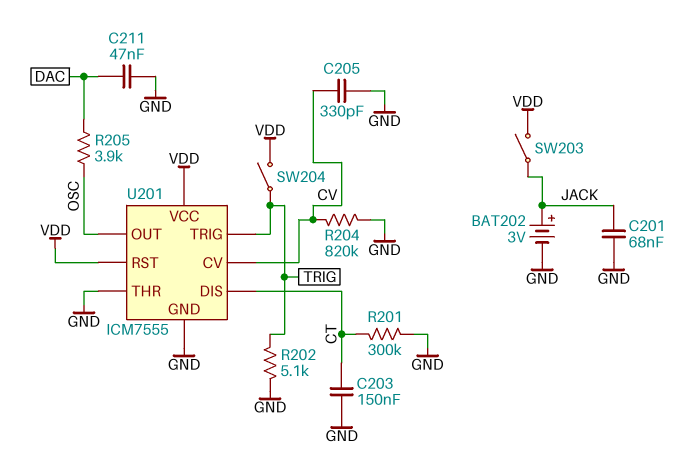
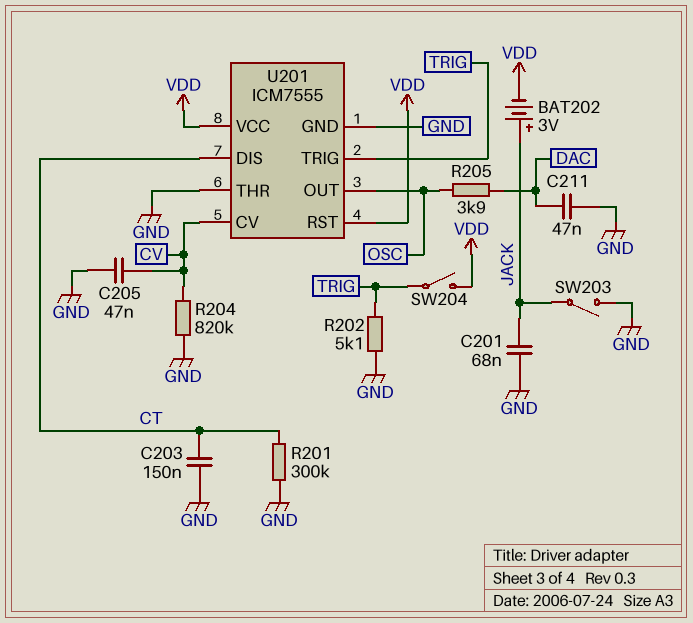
BAT202: 3V (plus JACK, minus GND) -> 3V (plus JACK, minus VDD)
C205: 330pF (CV, GND) -> 47nF (CV, GND)
SW203: switch (JACK, VDD) -> switch (GND, JACK)

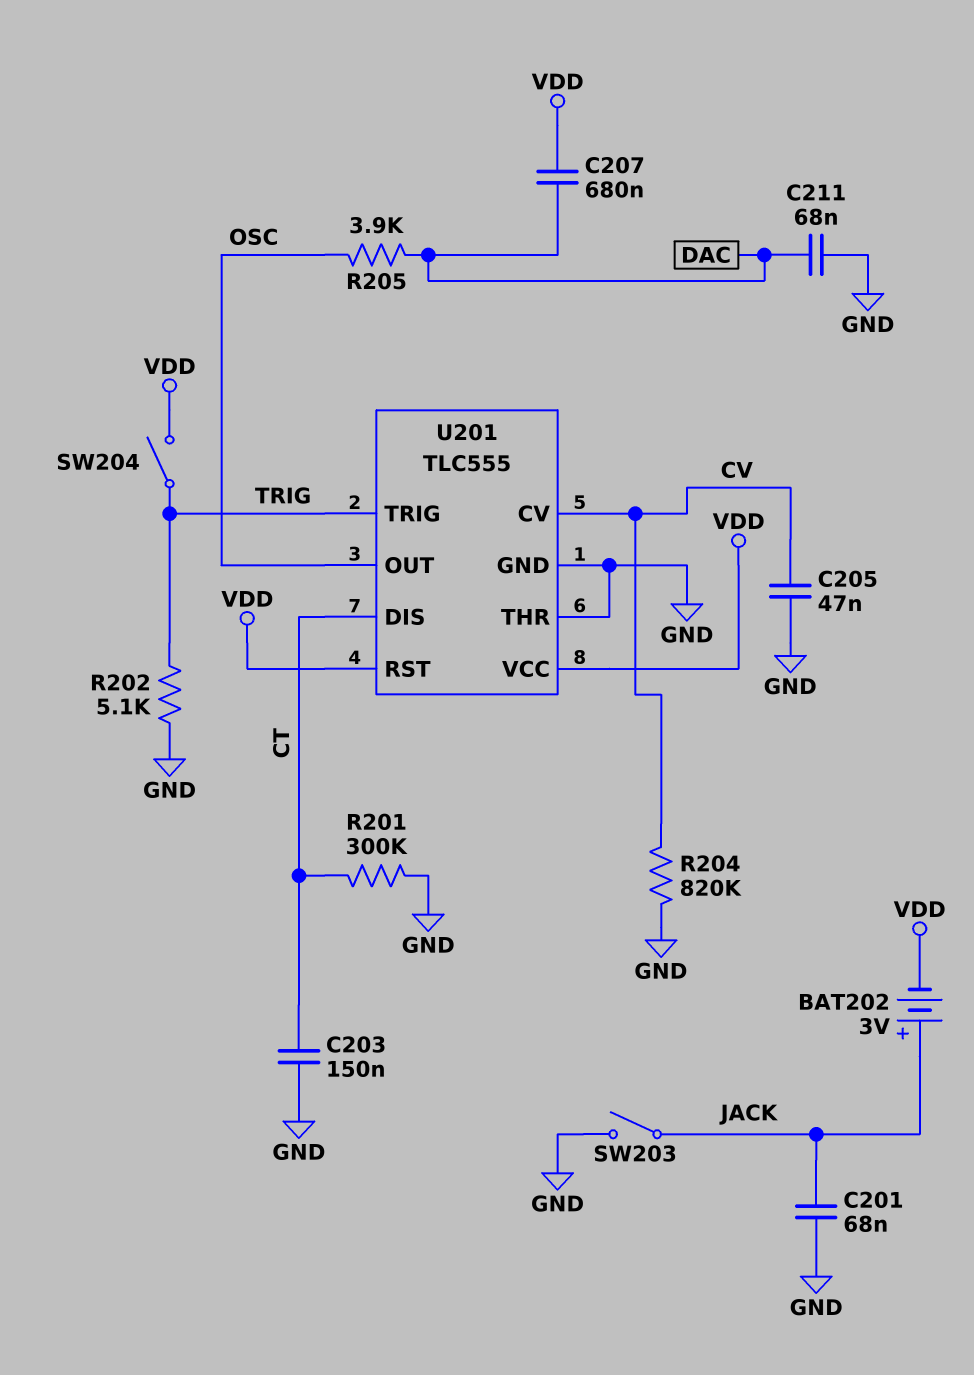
C207: none -> 680nF (DAC, VDD)
C211: 47nF (DAC, GND) -> 68nF (DAC, GND)
U201: ICM7555 -> TLC555

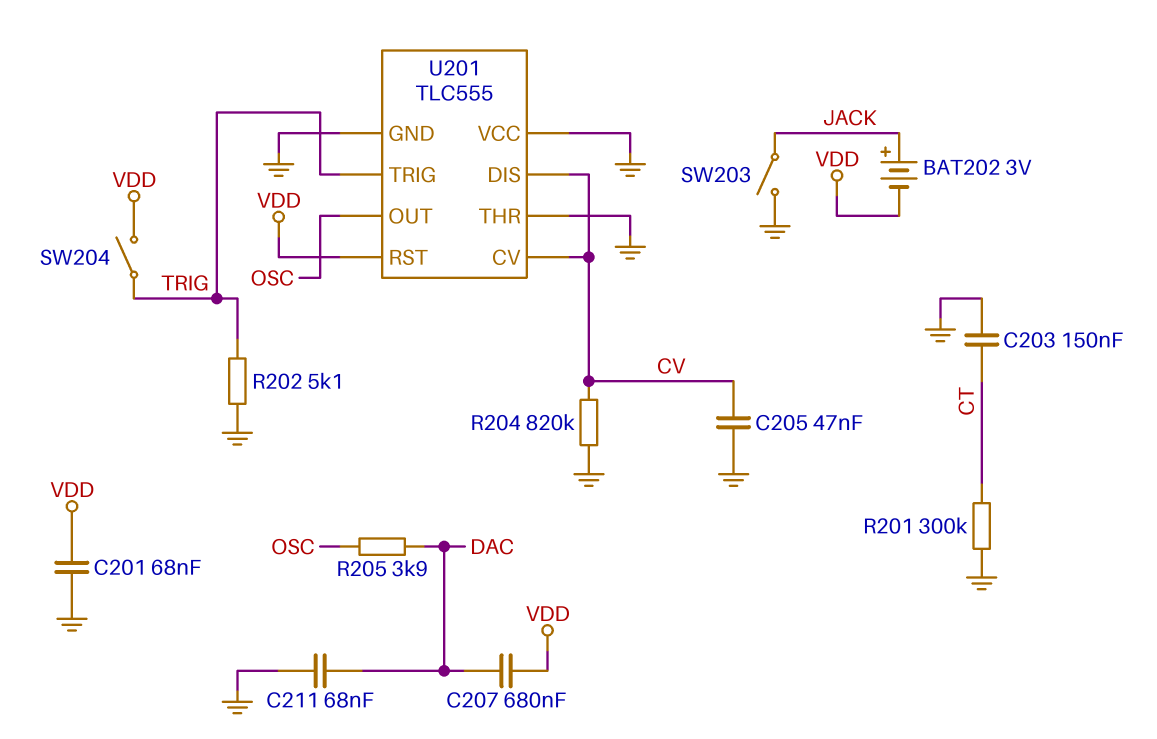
C201: 68nF (GND, JACK) -> 68nF (GND, VDD)
U201 pin DIS: CT -> CV
U201 pin VCC: VDD -> GND

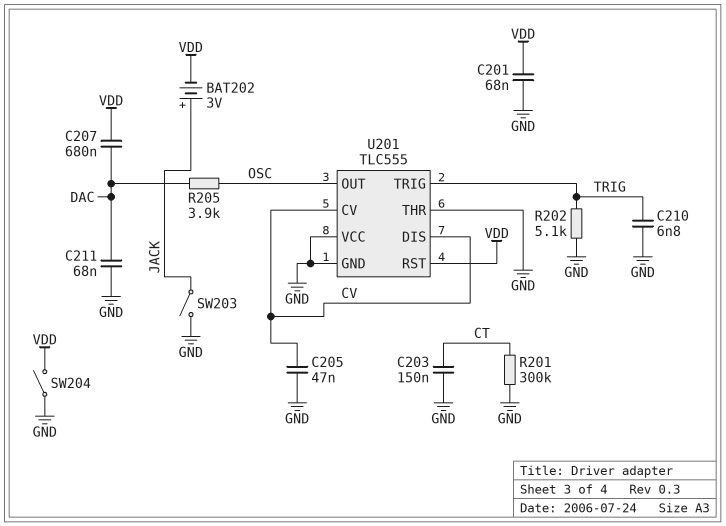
C210: none -> 6.8nF (GND, TRIG)
R204: 820k (CV, GND) -> none
SW204: switch (TRIG, VDD) -> switch (GND, VDD)

